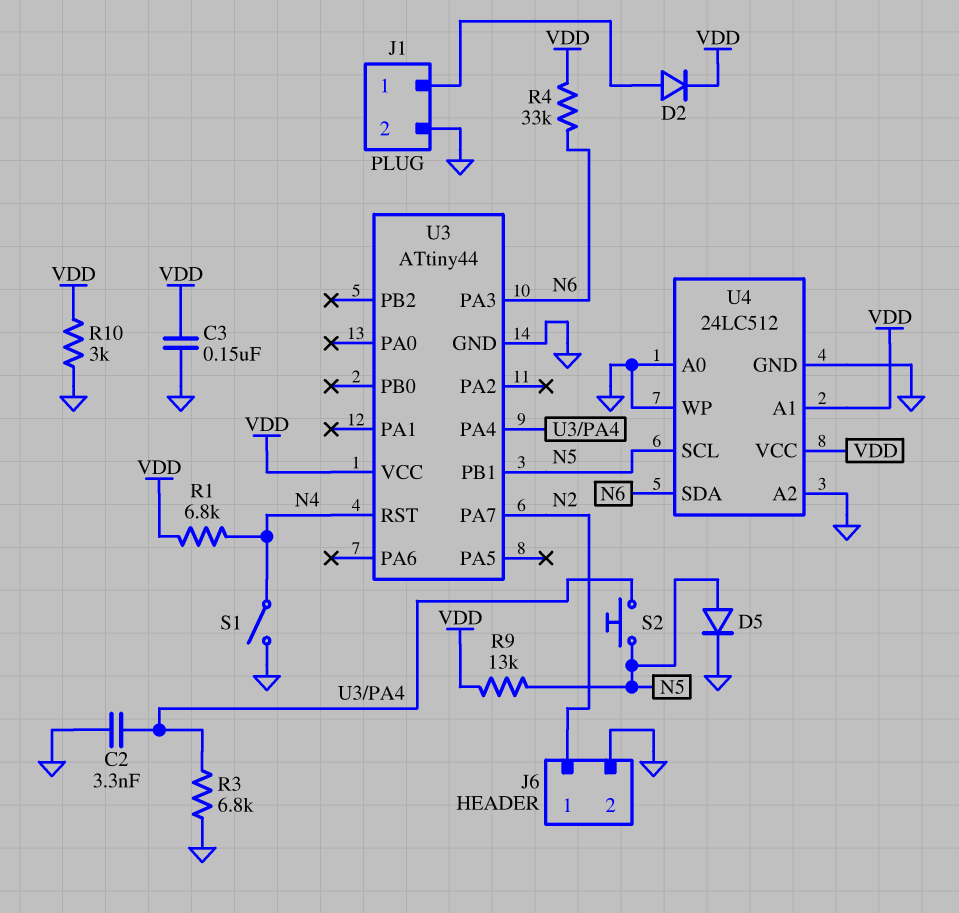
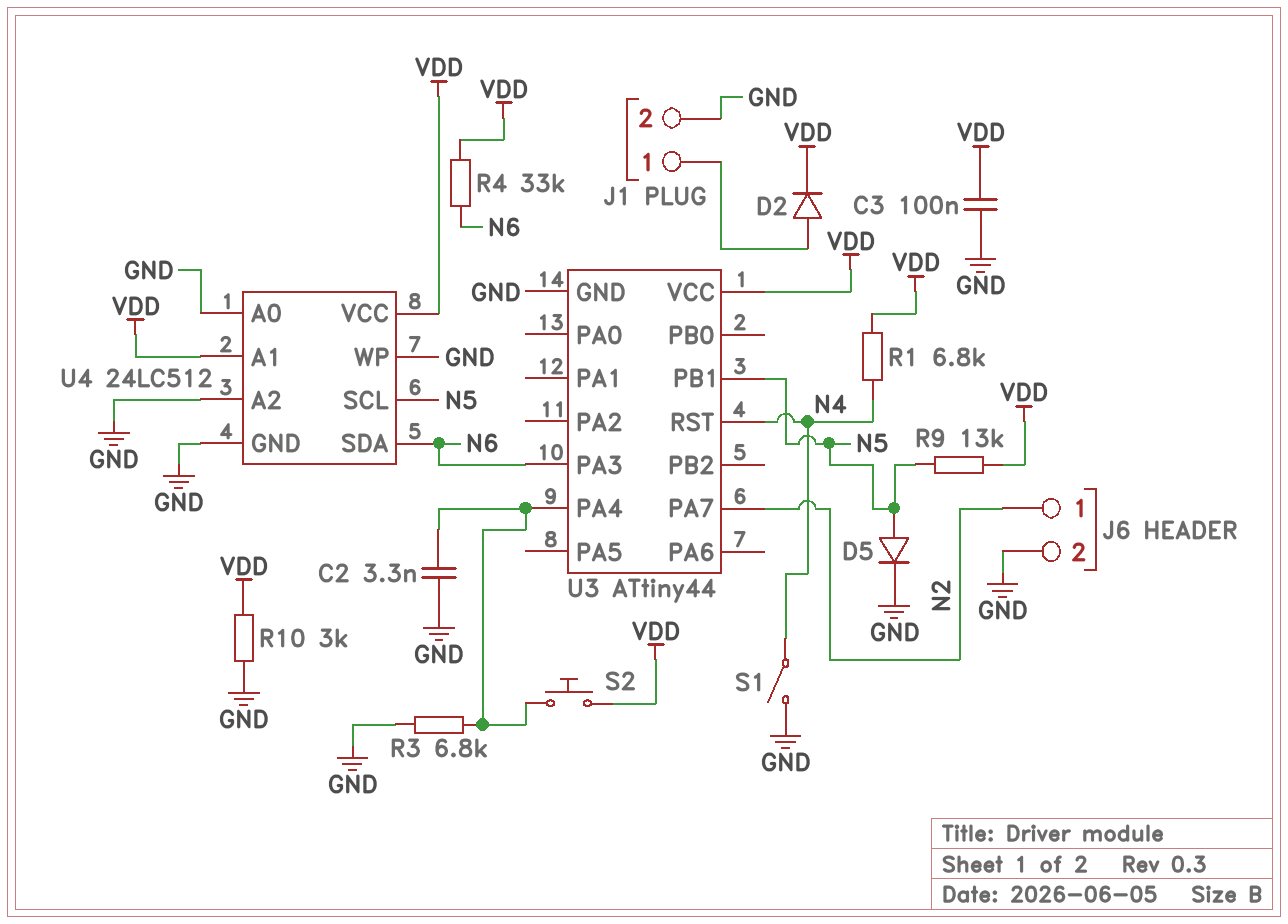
C3: 150nF (GND, VDD) -> 100nF (GND, VDD)
S2: button (N5, U3/PA4) -> button (U3/PA4, VDD)

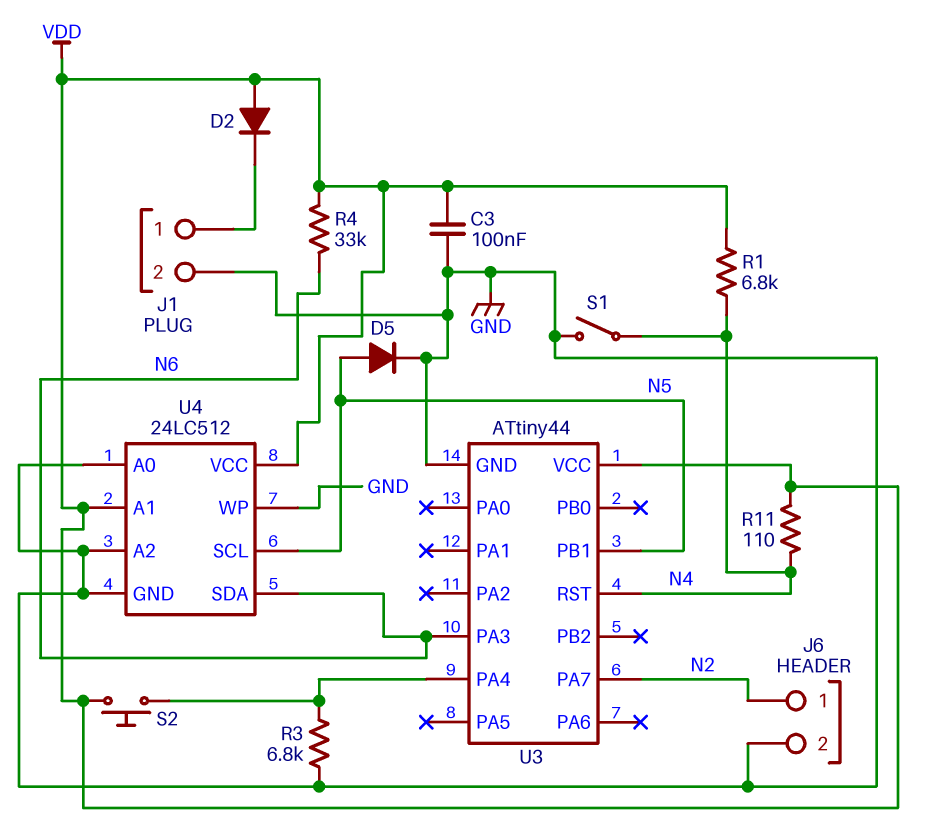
C2: 3.3nF (GND, U3/PA4) -> none
D2: diode (A J1/1, K VDD) -> diode (A VDD, K J1/1)
R9: 13k (N5, VDD) -> none
R10: 3k (GND, VDD) -> none
R11: none -> 110 (N4, VDD)

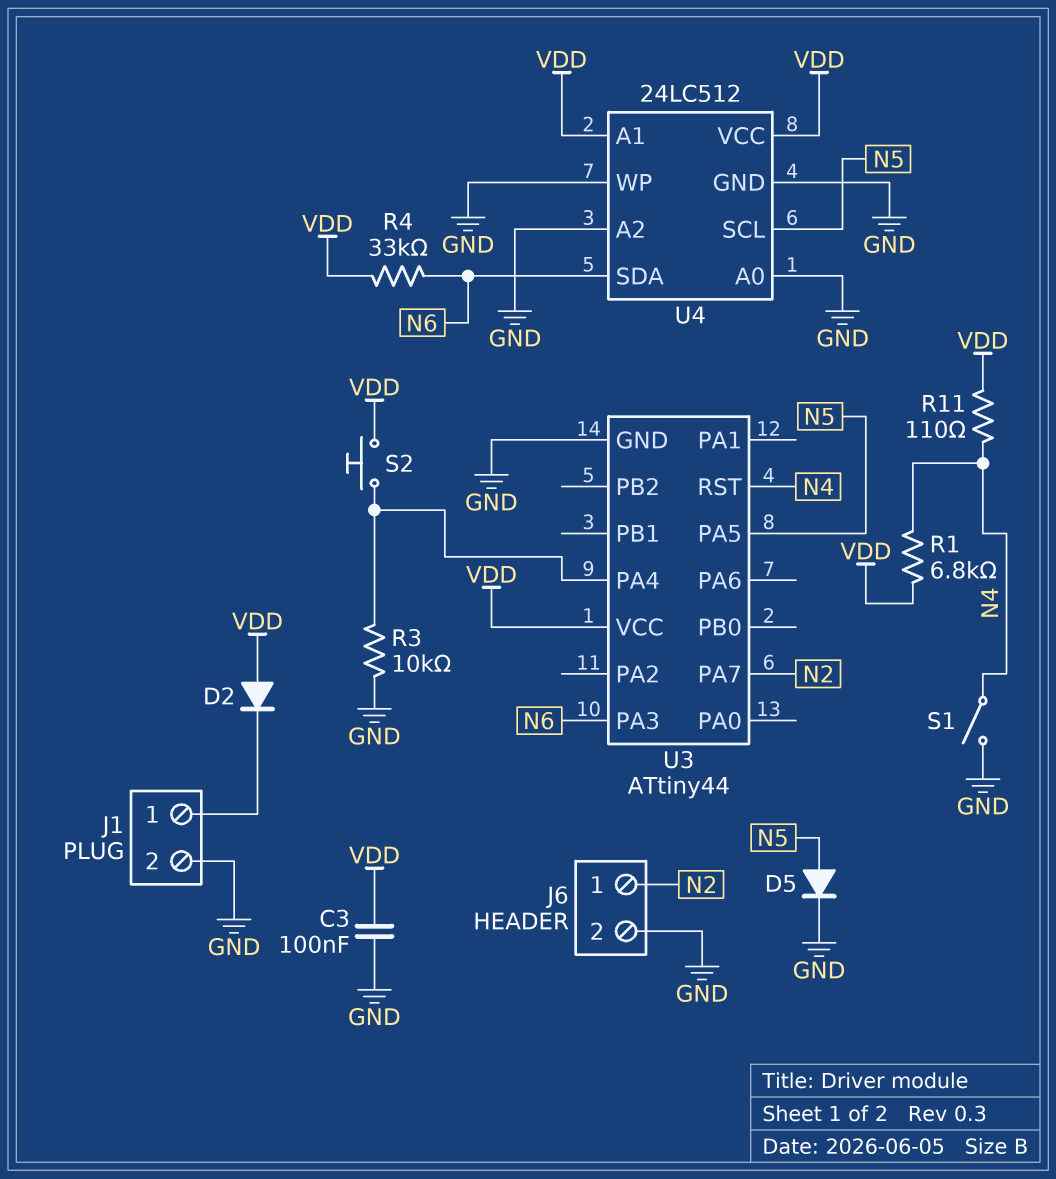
R3: 6.8k (GND, U3/PA4) -> 10k (GND, U3/PA4)
U3 pin PA5: none -> N5
U3 pin PB1: N5 -> none

